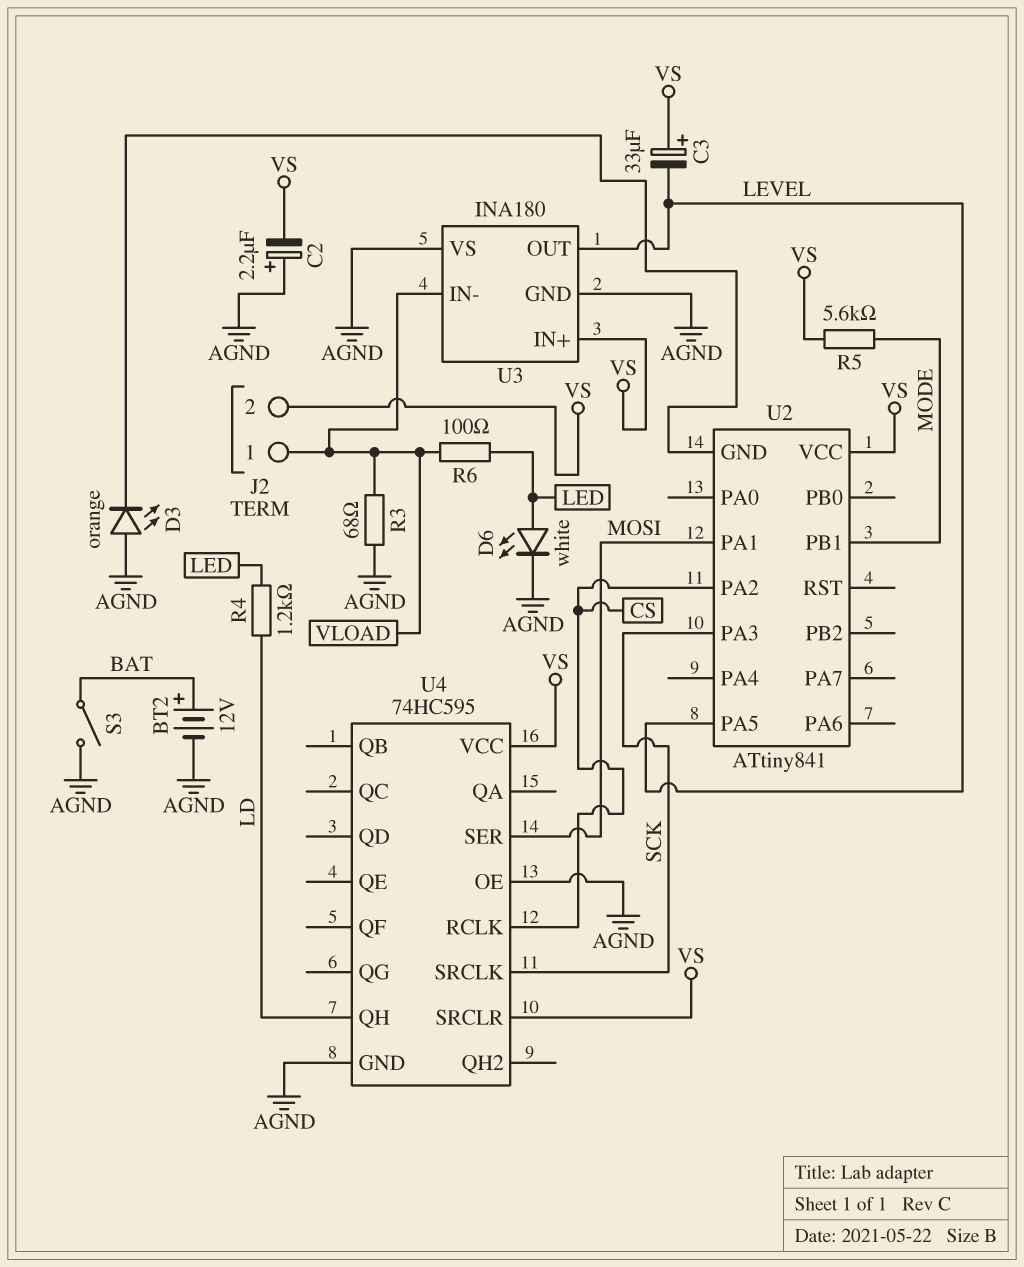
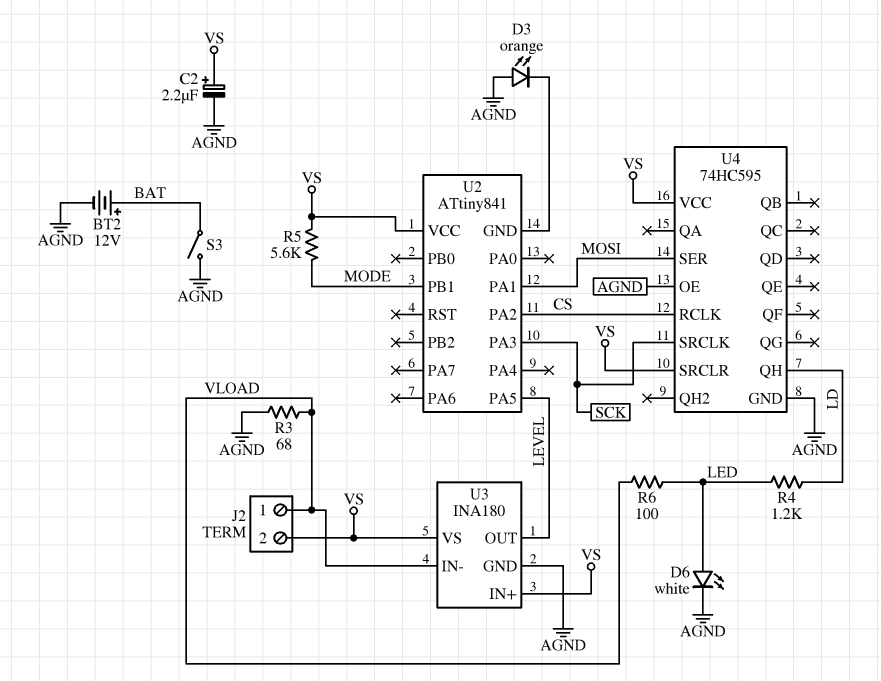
C2: 2.2uF (plus AGND, minus VS) -> 2.2uF (plus VS, minus AGND)
C3: 33uF (plus VS, minus LEVEL) -> none
U3 pin VS: AGND -> VS

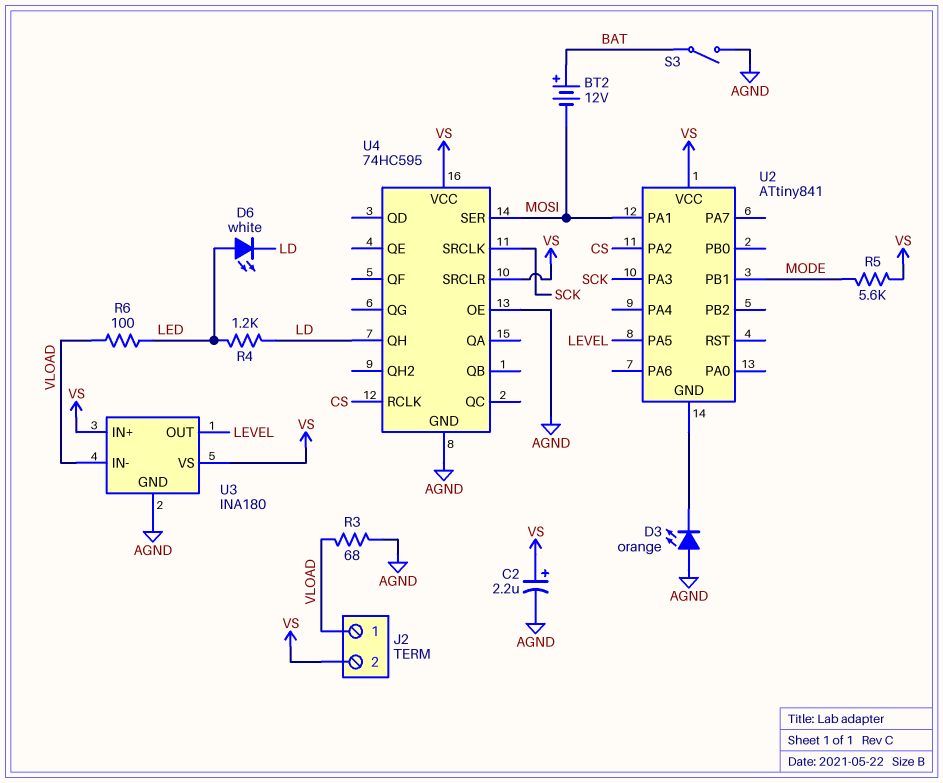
BT2: 12V (plus BAT, minus AGND) -> 12V (plus BAT, minus MOSI)
D6: LED white (A LED, K AGND) -> LED white (A LED, K LD)

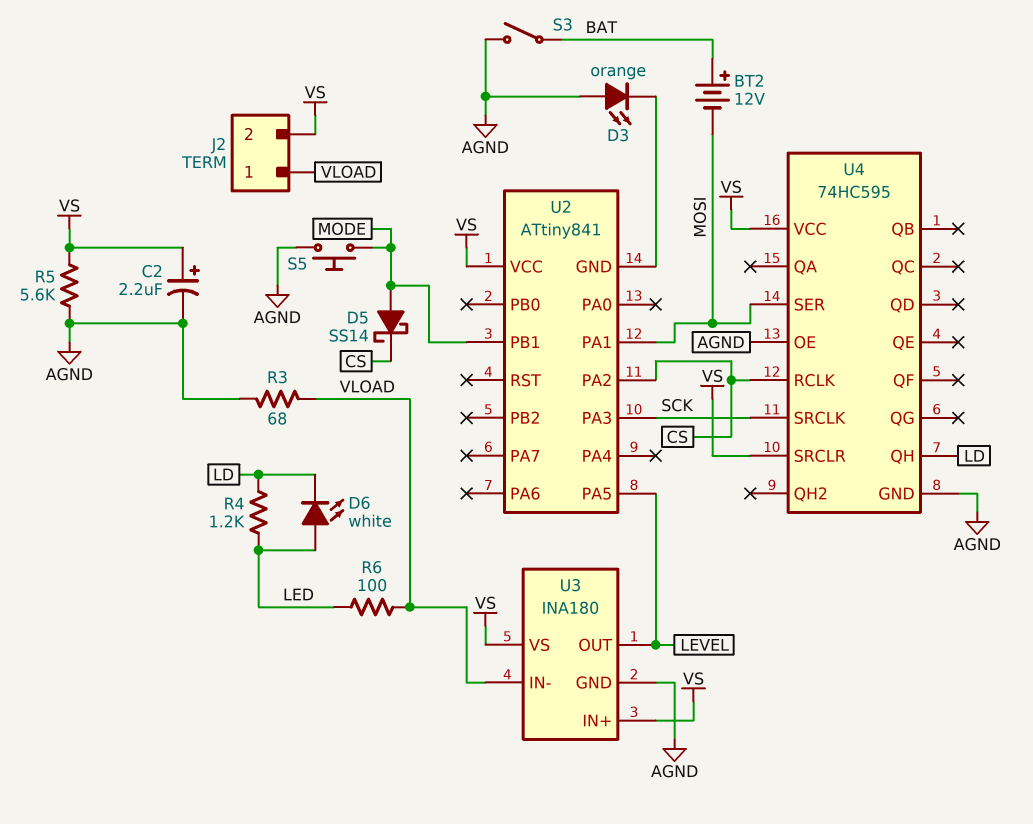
D5: none -> schottky SS14 (A MODE, K CS)
R5: 5.6k (MODE, VS) -> 5.6k (AGND, VS)
S5: none -> button (AGND, MODE)

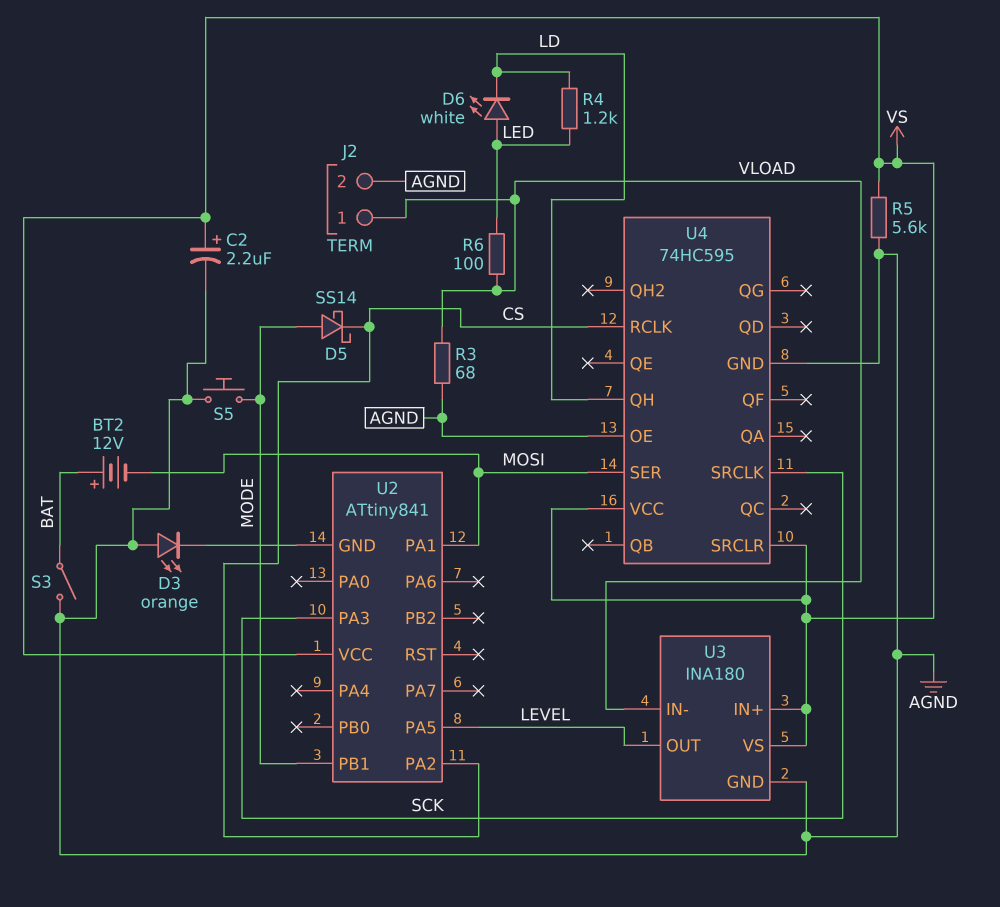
J2 pin 2: VS -> AGND

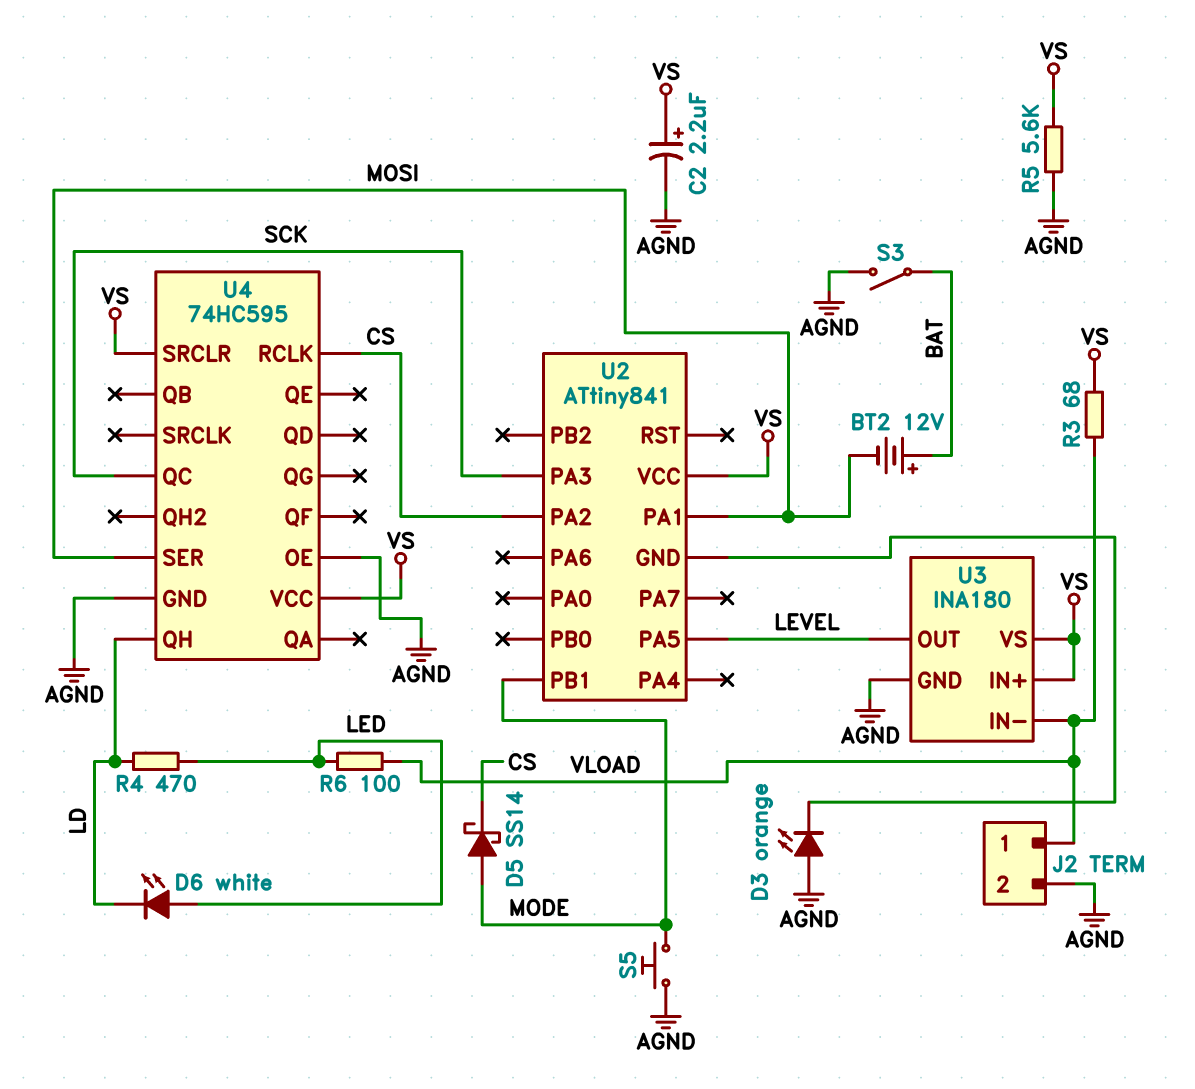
R3: 68 (AGND, VLOAD) -> 68 (VLOAD, VS)
R4: 1.2k (LD, LED) -> 470 (LD, LED)
U4 pin QC: none -> SCK
U4 pin SRCLK: SCK -> none

